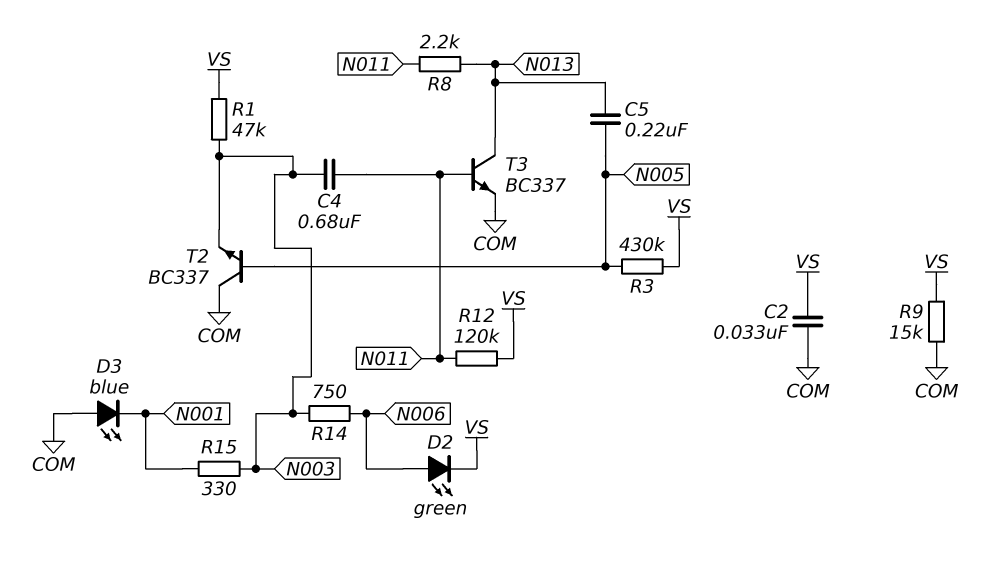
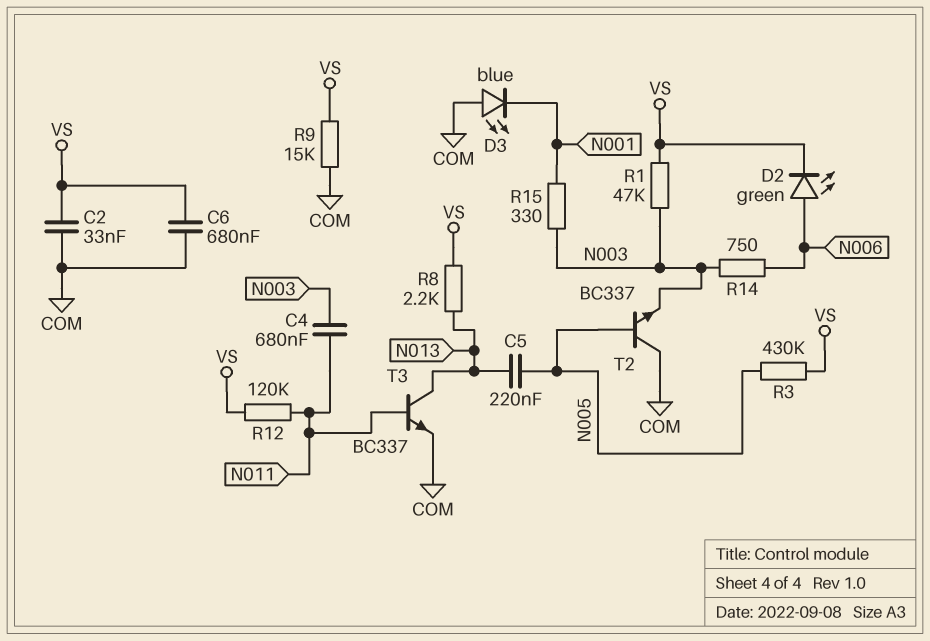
C6: none -> 680nF (COM, VS)
R8: 2.2k (N011, N013) -> 2.2k (N013, VS)

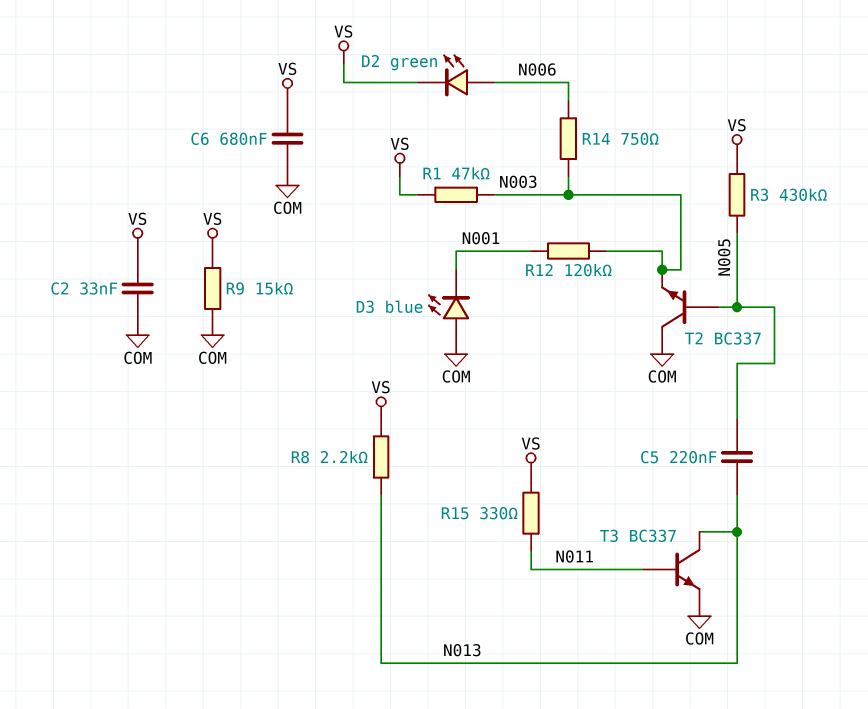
C4: 680nF (N003, N011) -> none
R12: 120k (N011, VS) -> 120k (N001, N003)
R15: 330 (N001, N003) -> 330 (N011, VS)

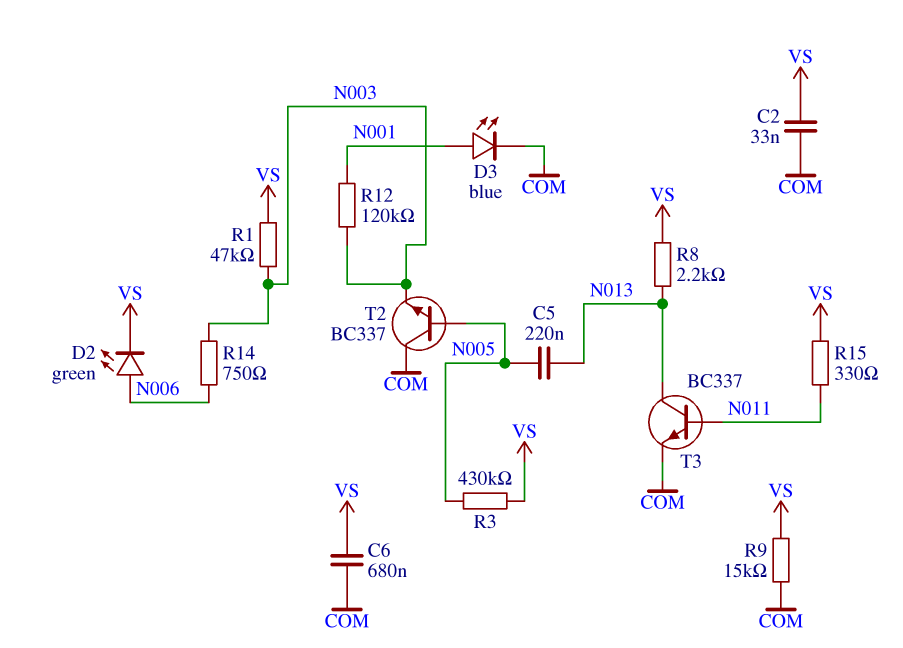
D3: LED blue (A COM, K N001) -> LED blue (A N001, K COM)

